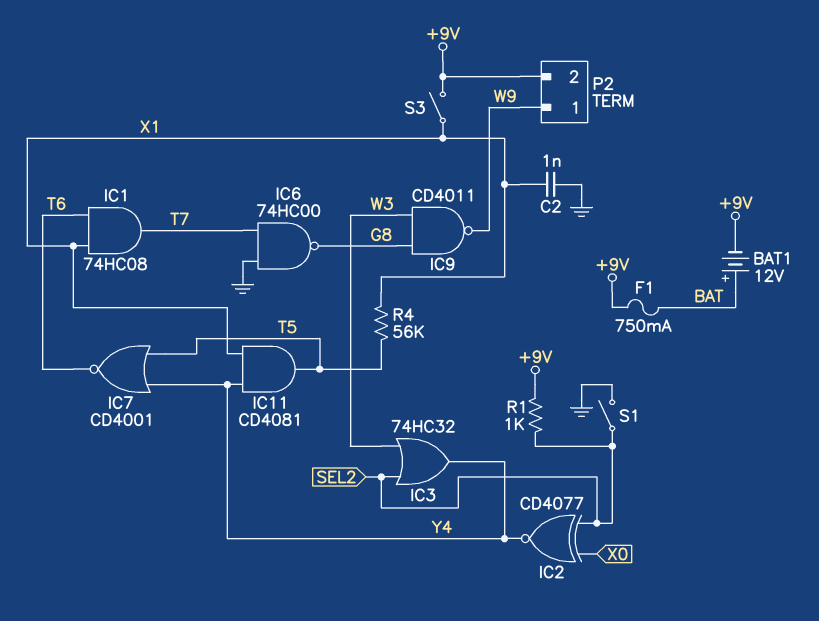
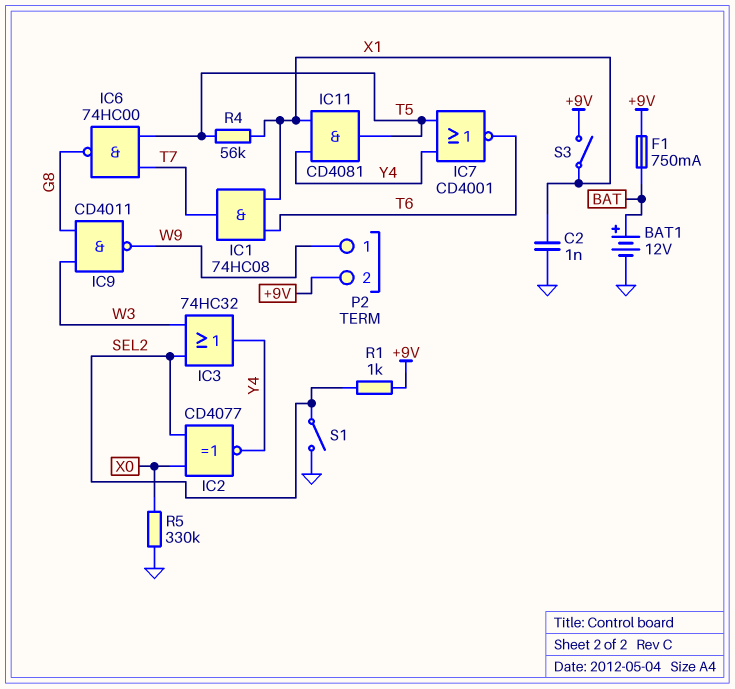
BAT1: 12V (plus BAT, minus +9V) -> 12V (plus BAT, minus GND)
IC6: NAND 74HC00 (in GND, in T7, out G8) -> NAND 74HC00 (in T5, in T7, out G8)
R5: none -> 330k (GND, X0)

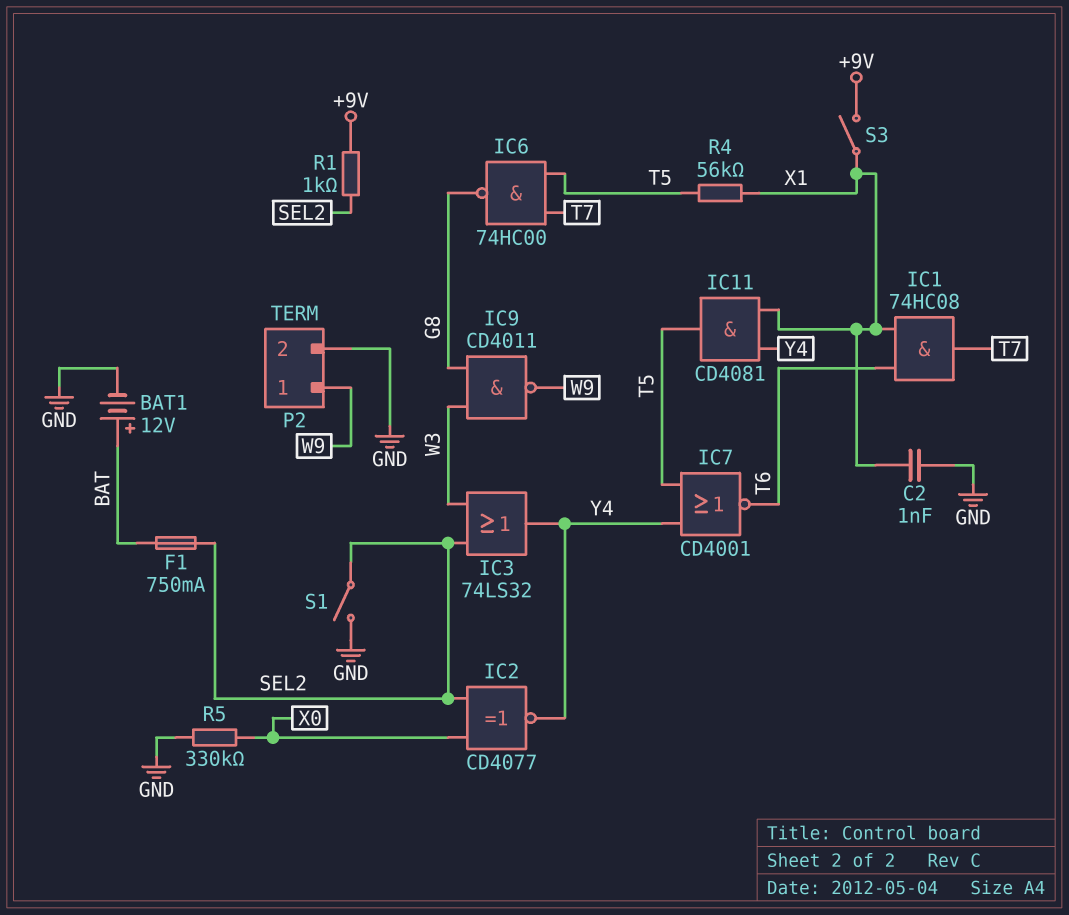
F1: 750mA (+9V, BAT) -> 750mA (BAT, SEL2)
IC3: OR 74HC32 (in SEL2, in W3, out Y4) -> OR 74LS32 (in SEL2, in W3, out Y4)
P2 pin 2: +9V -> GND

